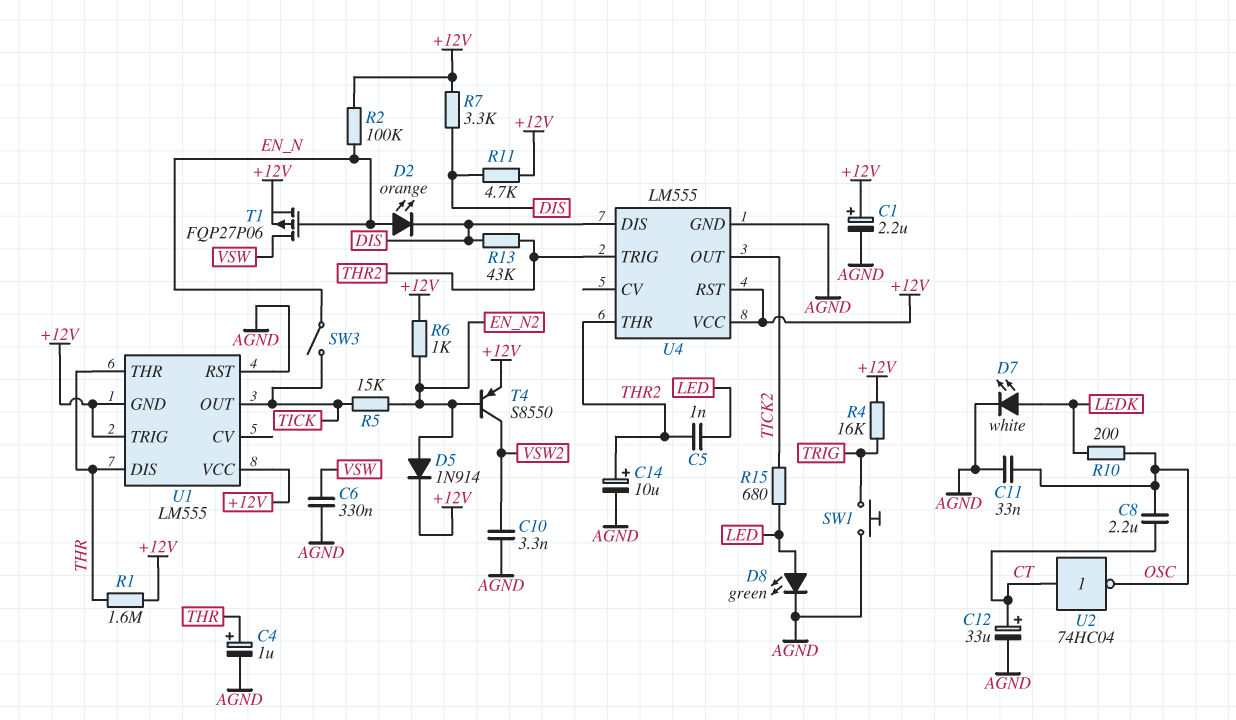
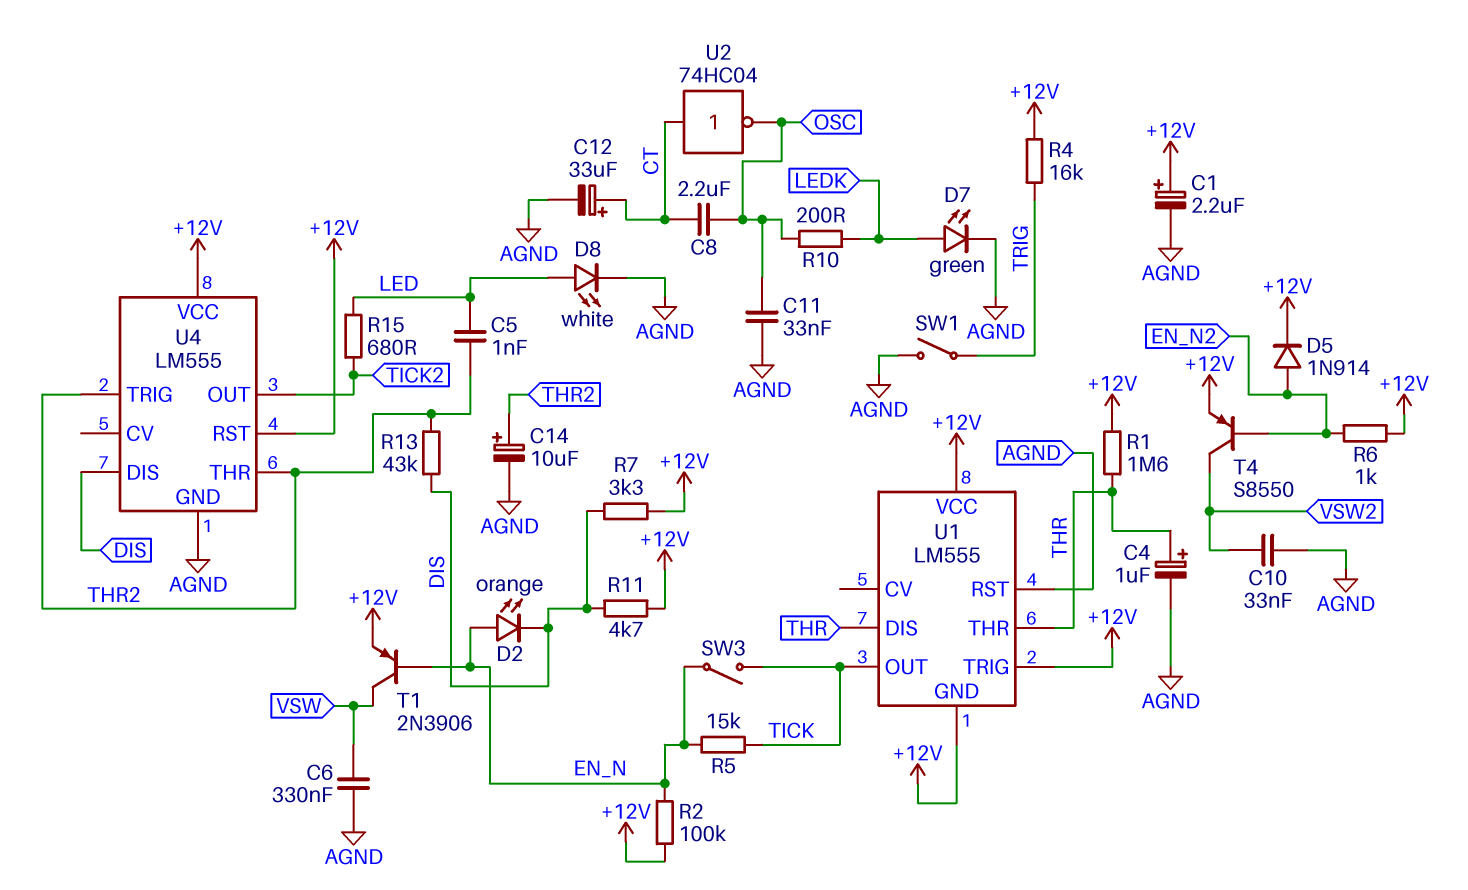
C10: 3.3nF (AGND, VSW2) -> 33nF (AGND, VSW2)
D7: LED white (A LEDK, K AGND) -> LED green (A LEDK, K AGND)
D8: LED green (A LED, K AGND) -> LED white (A LED, K AGND)
R5: 15k (EN_N2, TICK) -> 15k (EN_N, TICK)
SW1: button (AGND, TRIG) -> switch (AGND, TRIG)
T1: PMOS FQP27P06 (G EN_N, D VSW, S +12V) -> PNP 2N3906 (B EN_N, C VSW, E +12V)

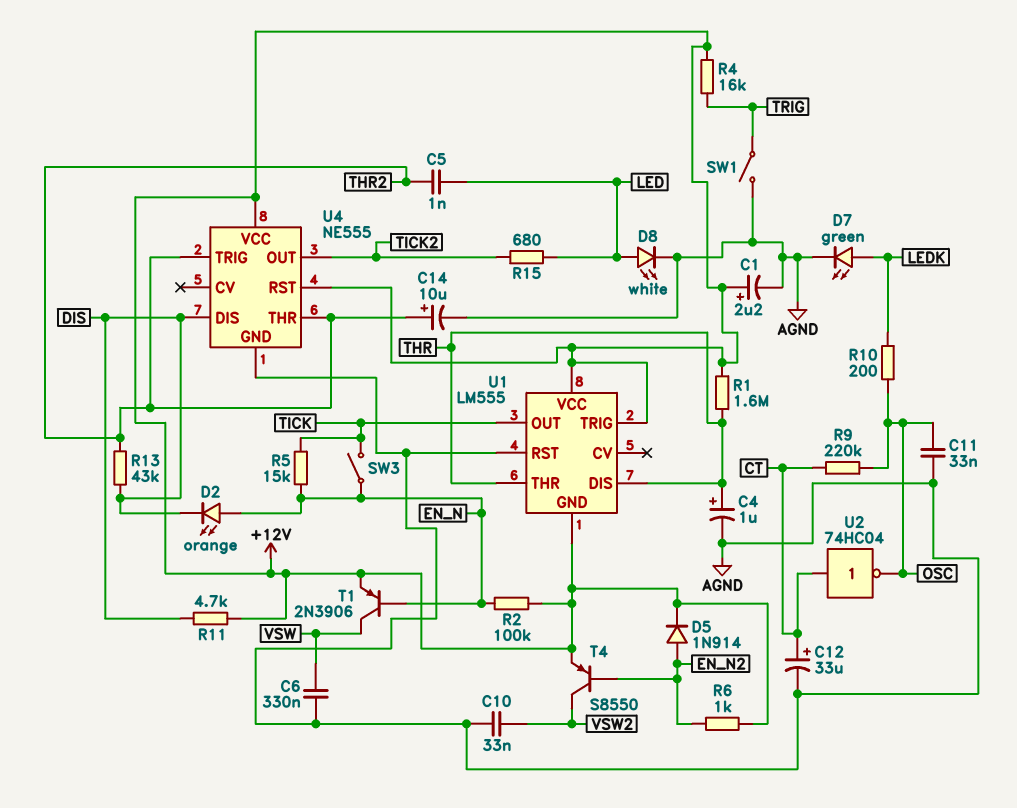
C8: 2.2uF (CT, OSC) -> none
R7: 3.3k (+12V, DIS) -> none
R9: none -> 220k (CT, OSC)
U4: LM555 -> NE555

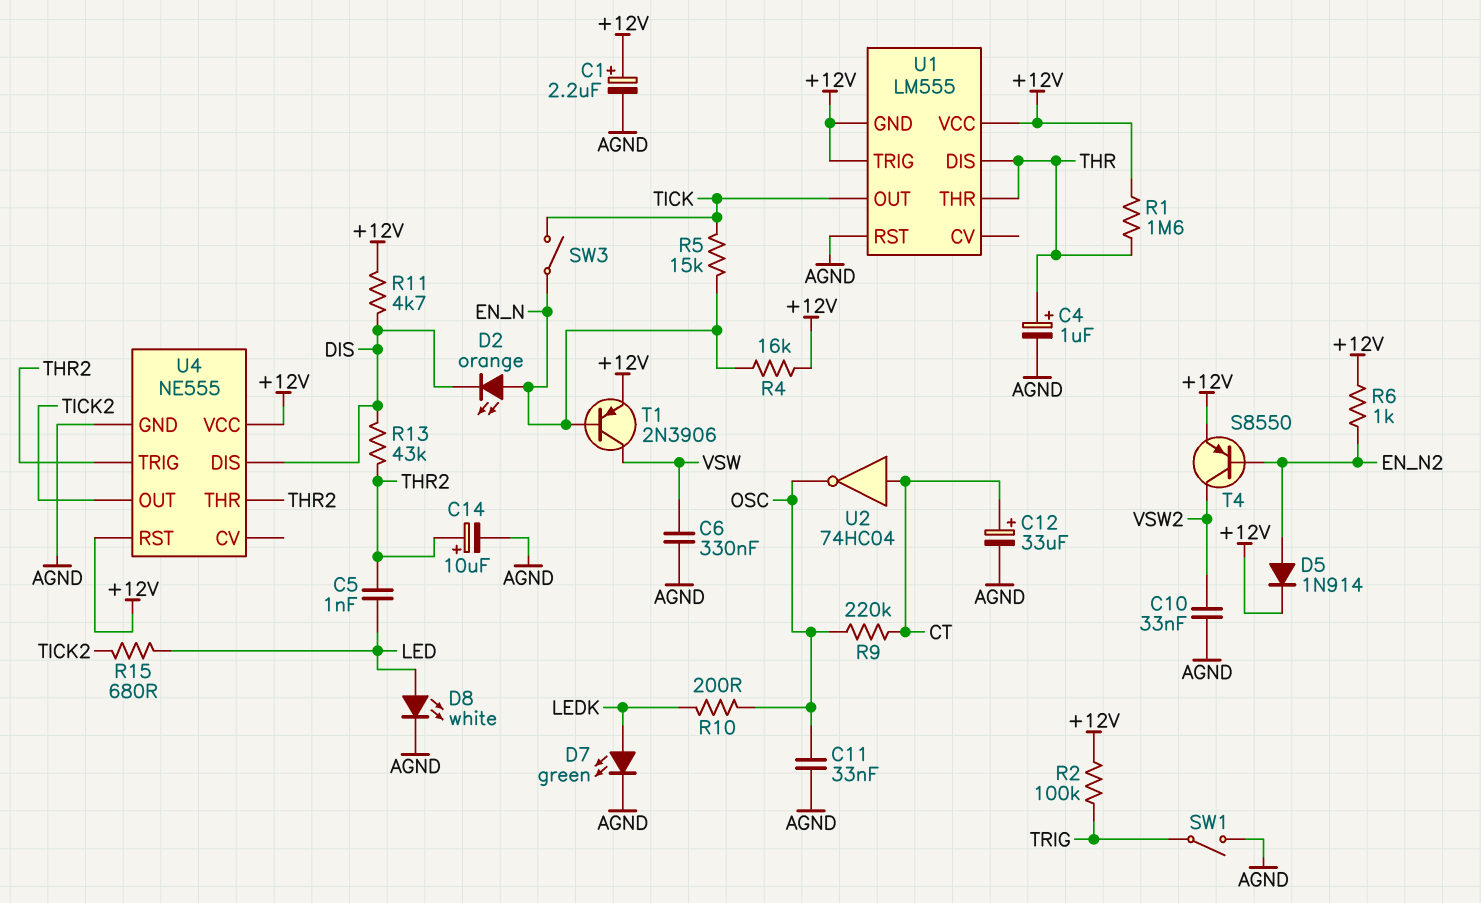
R2: 100k (+12V, EN_N) -> 100k (+12V, TRIG)
R4: 16k (+12V, TRIG) -> 16k (+12V, EN_N)

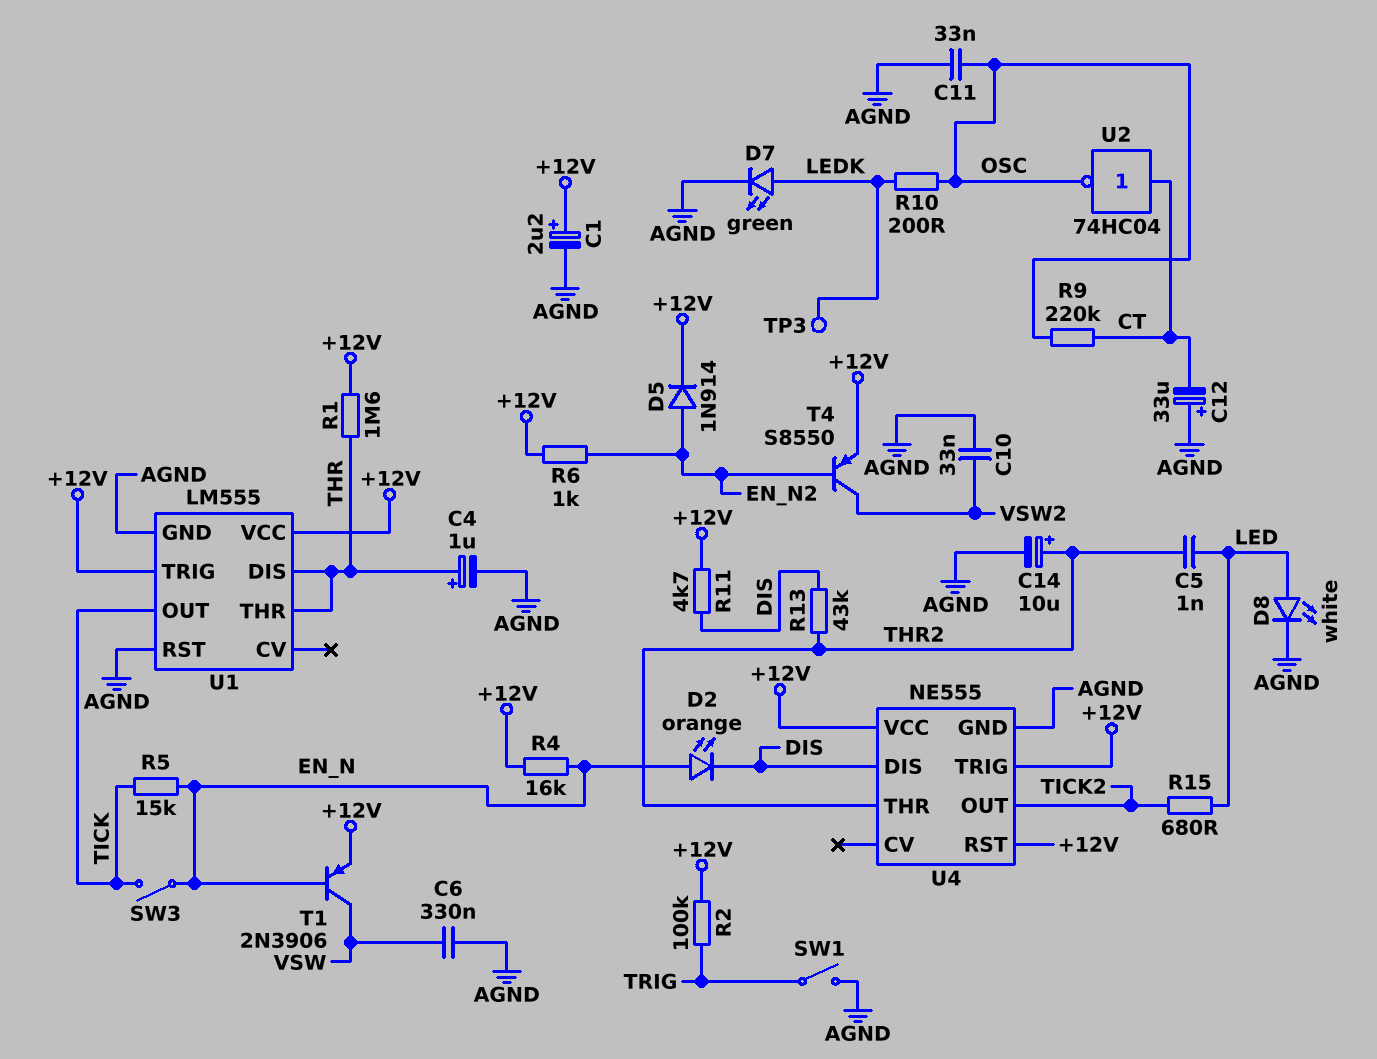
C12: 33uF (plus CT, minus AGND) -> 33uF (plus AGND, minus CT)
TP3: none -> test point (LEDK)
U1 pin GND: +12V -> AGND
U4 pin TRIG: THR2 -> +12V

